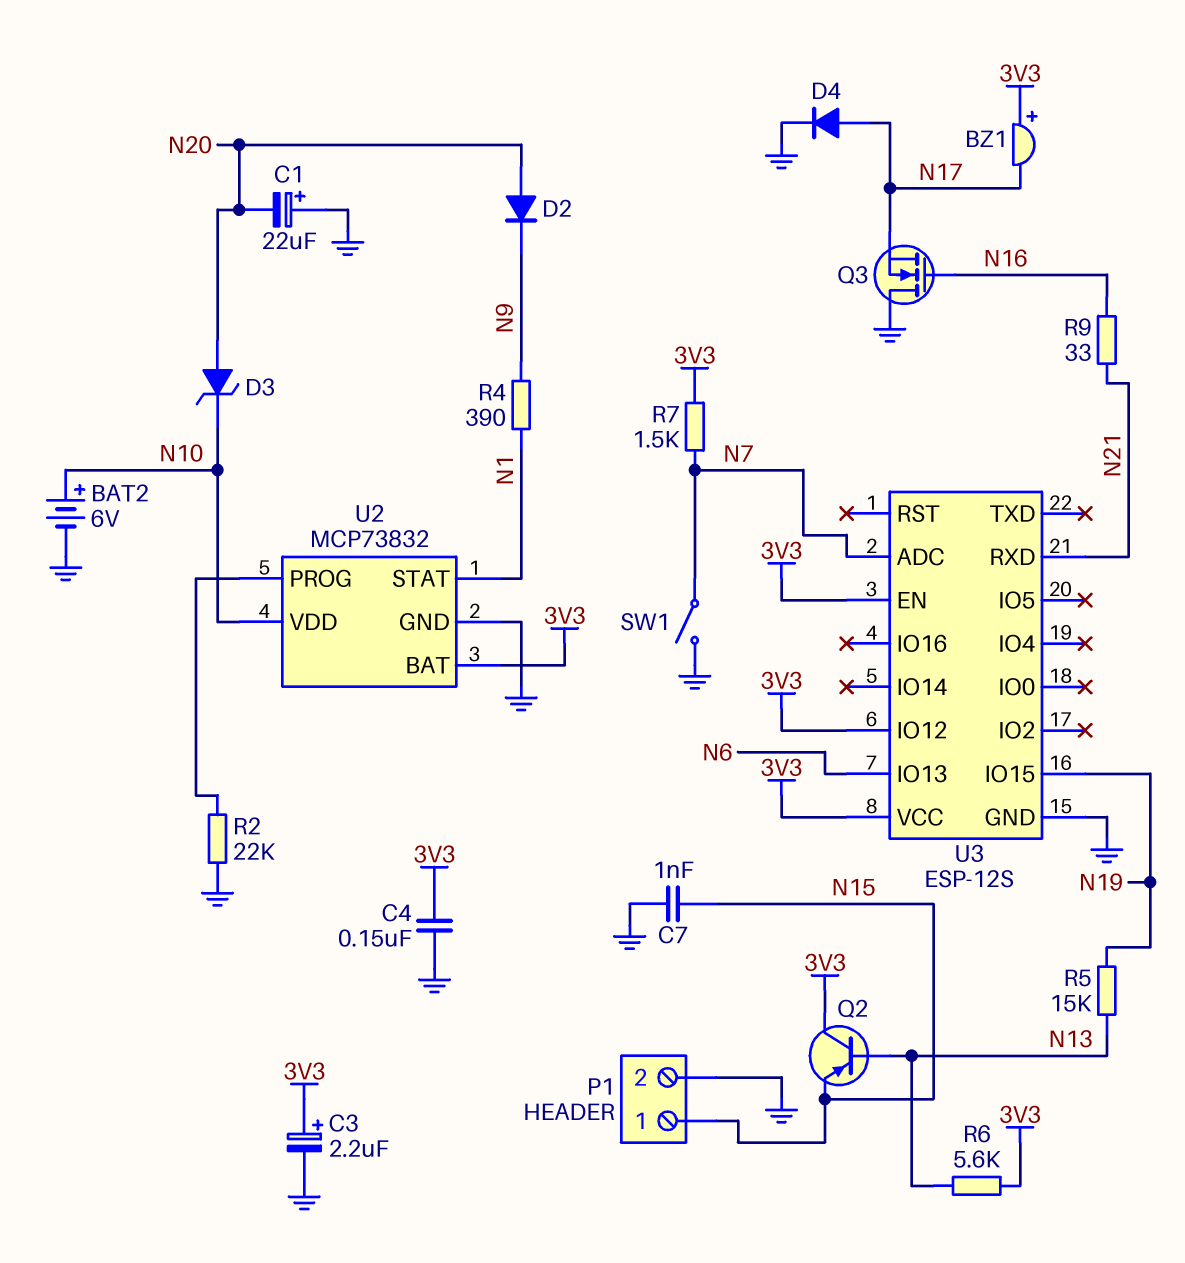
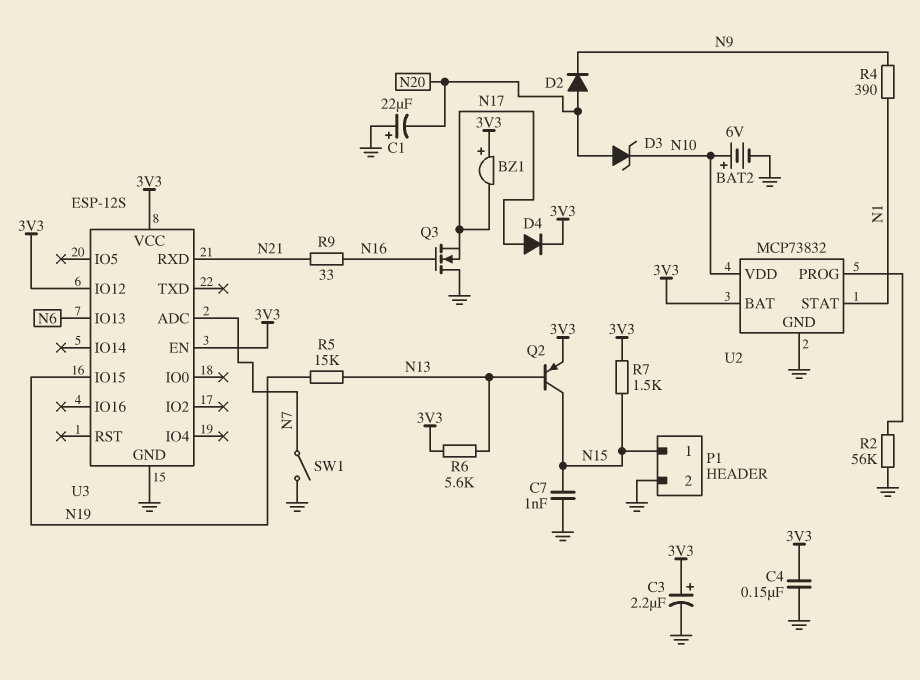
D4: diode (A N17, K GND) -> diode (A N17, K 3V3)
Q2: PNP (B N13, C 3V3, E N15) -> PNP (B N13, C N15, E 3V3)
R2: 22k (GND, U2/PROG) -> 56k (GND, U2/PROG)
R7: 1.5k (3V3, N7) -> 1.5k (3V3, N15)

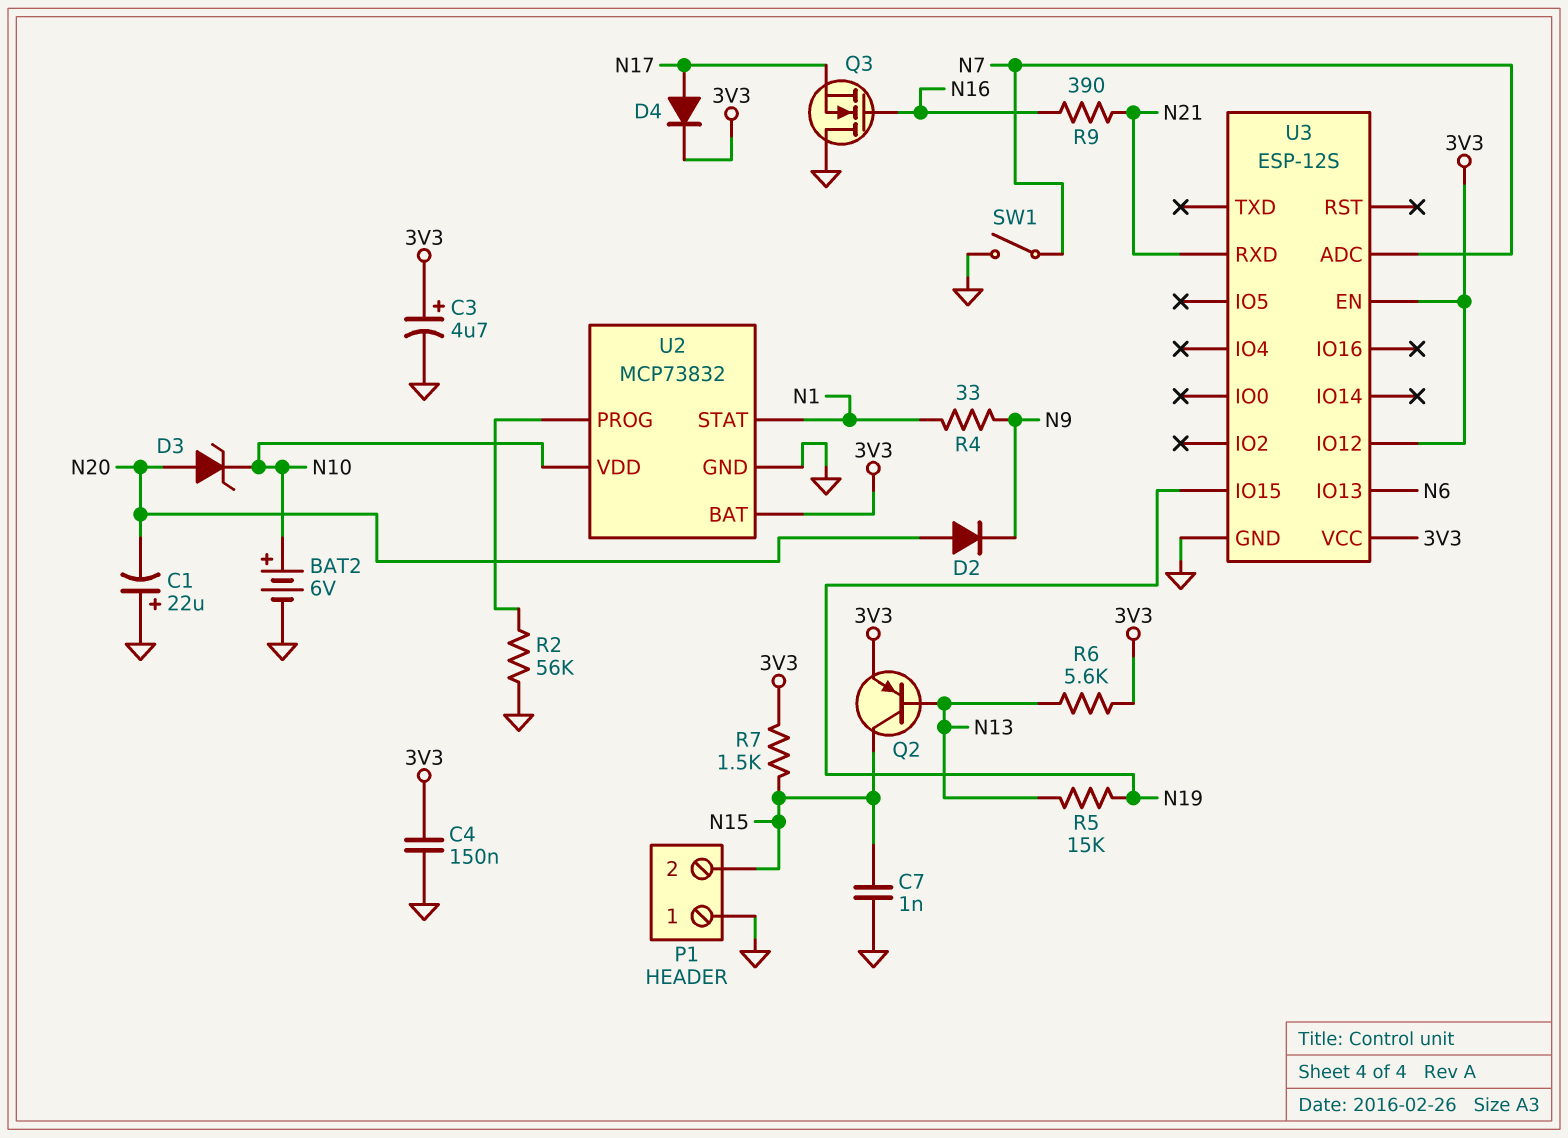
BZ1: buzzer (plus 3V3, minus N17) -> none
C3: 2.2uF (plus 3V3, minus GND) -> 4.7uF (plus 3V3, minus GND)
P1 pin 1: N15 -> GND
P1 pin 2: GND -> N15
R4: 390 (N1, N9) -> 33 (N1, N9)
R9: 33 (N16, N21) -> 390 (N16, N21)

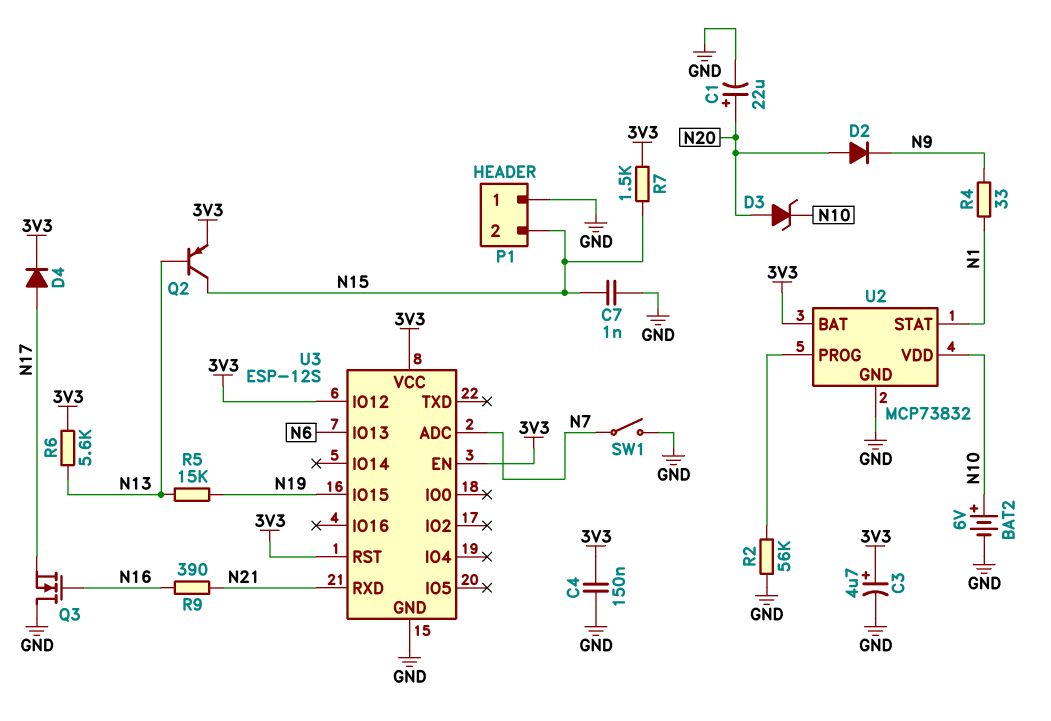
C1: 22uF (plus GND, minus N20) -> 22uF (plus N20, minus GND)
U3 pin RST: none -> 3V3

